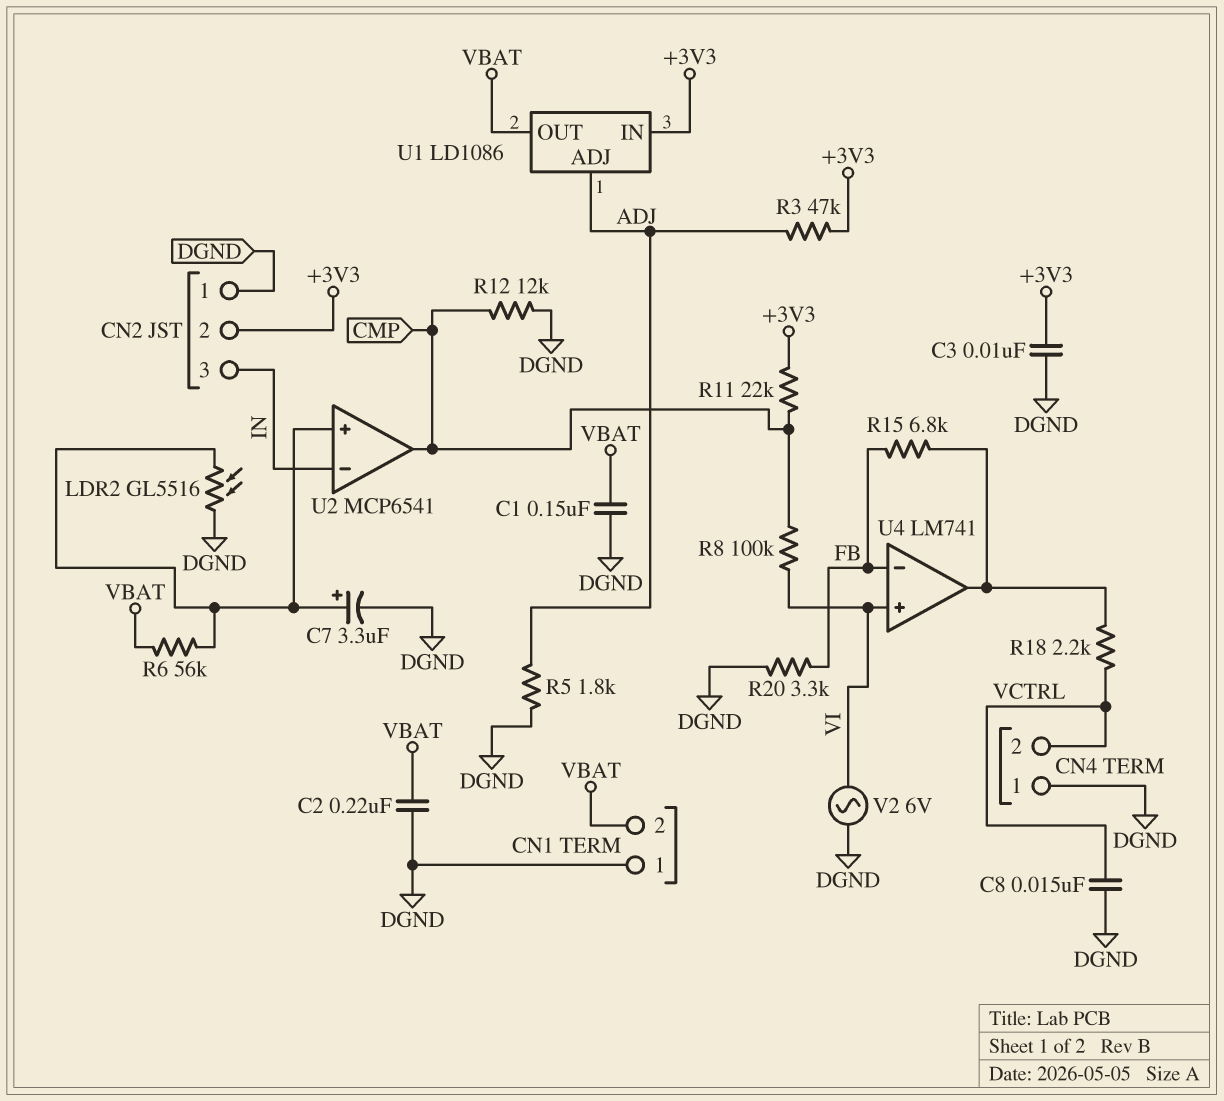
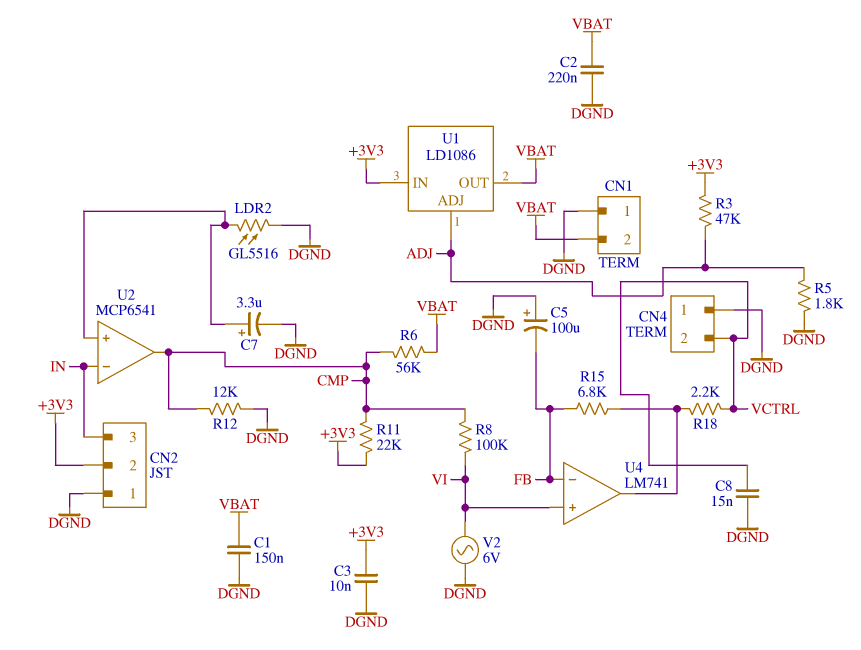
C5: none -> 100uF (plus DGND, minus FB)
R6: 56k (U2/in+, VBAT) -> 56k (CMP, VBAT)
R20: 3.3k (DGND, FB) -> none

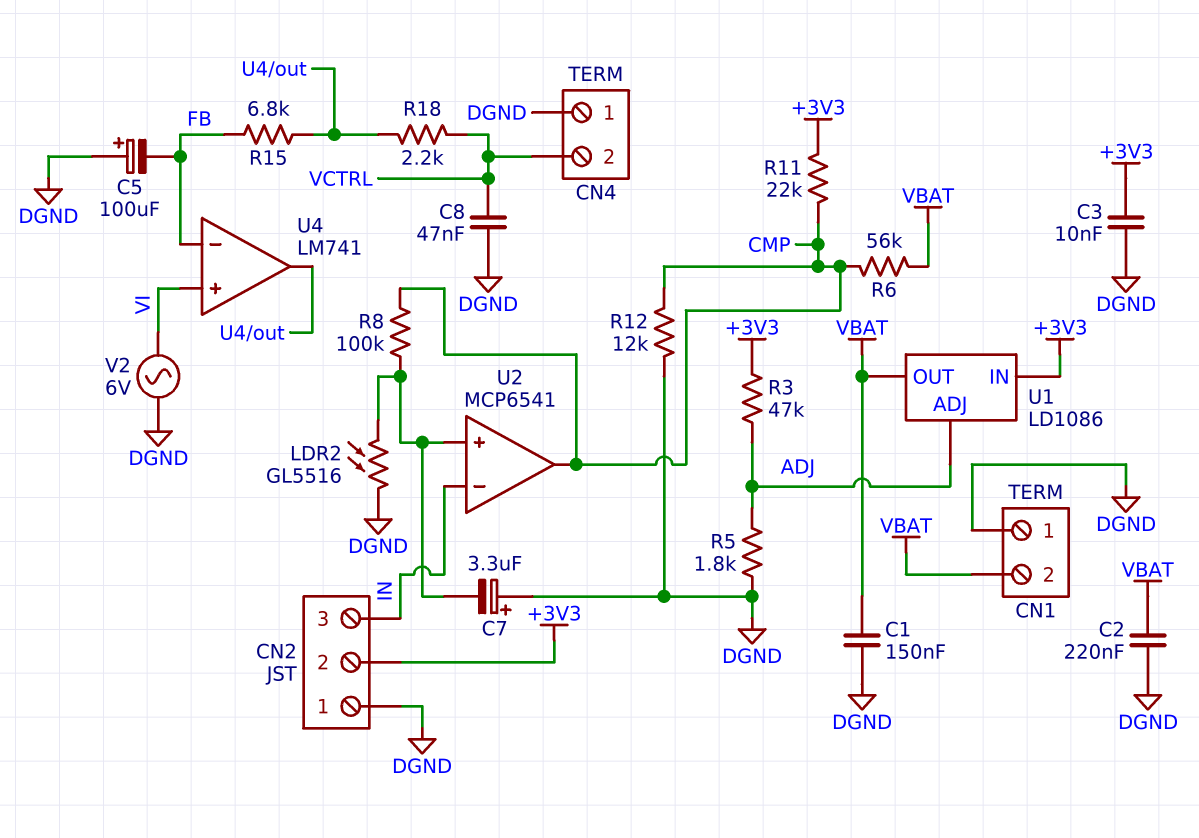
C7: 3.3uF (plus U2/in+, minus DGND) -> 3.3uF (plus DGND, minus U2/in+)
C8: 15nF (DGND, VCTRL) -> 47nF (DGND, VCTRL)
R8: 100k (CMP, VI) -> 100k (CMP, U2/in+)

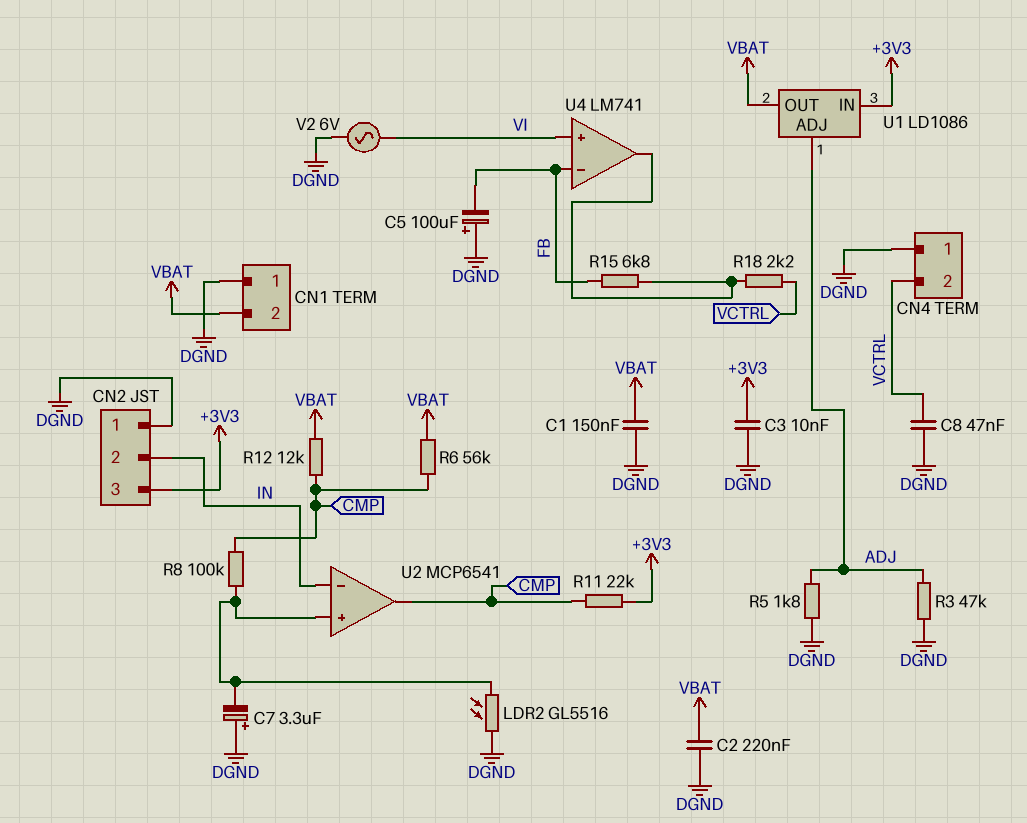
CN2 pin 2: +3V3 -> IN
CN2 pin 3: IN -> +3V3
R3: 47k (+3V3, ADJ) -> 47k (ADJ, DGND)
R12: 12k (CMP, DGND) -> 12k (CMP, VBAT)

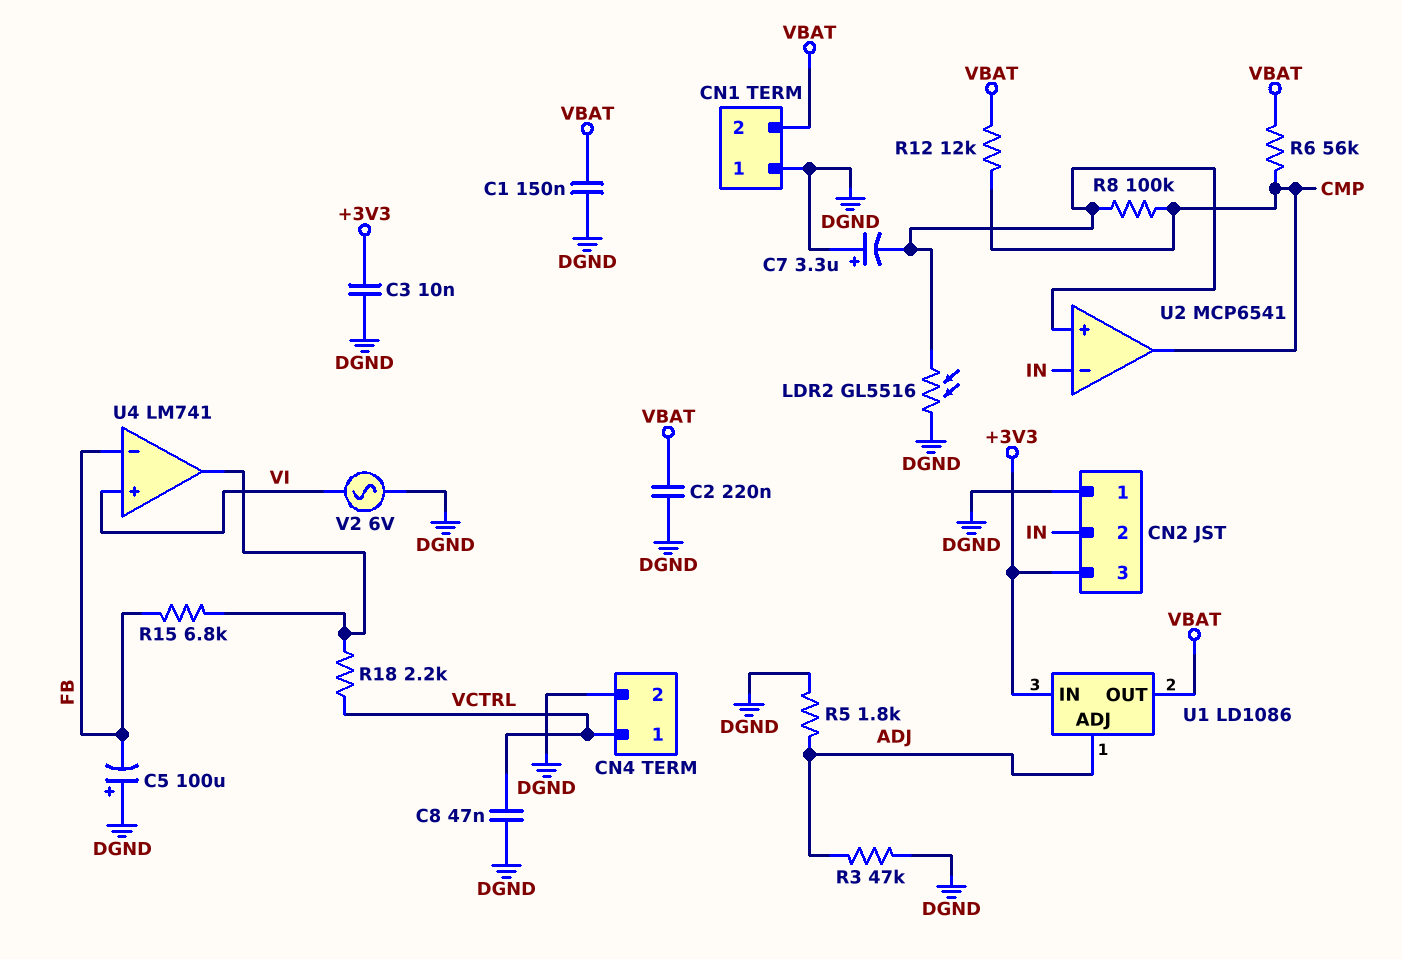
CN4 pin 1: DGND -> VCTRL
CN4 pin 2: VCTRL -> DGND
R11: 22k (+3V3, CMP) -> none

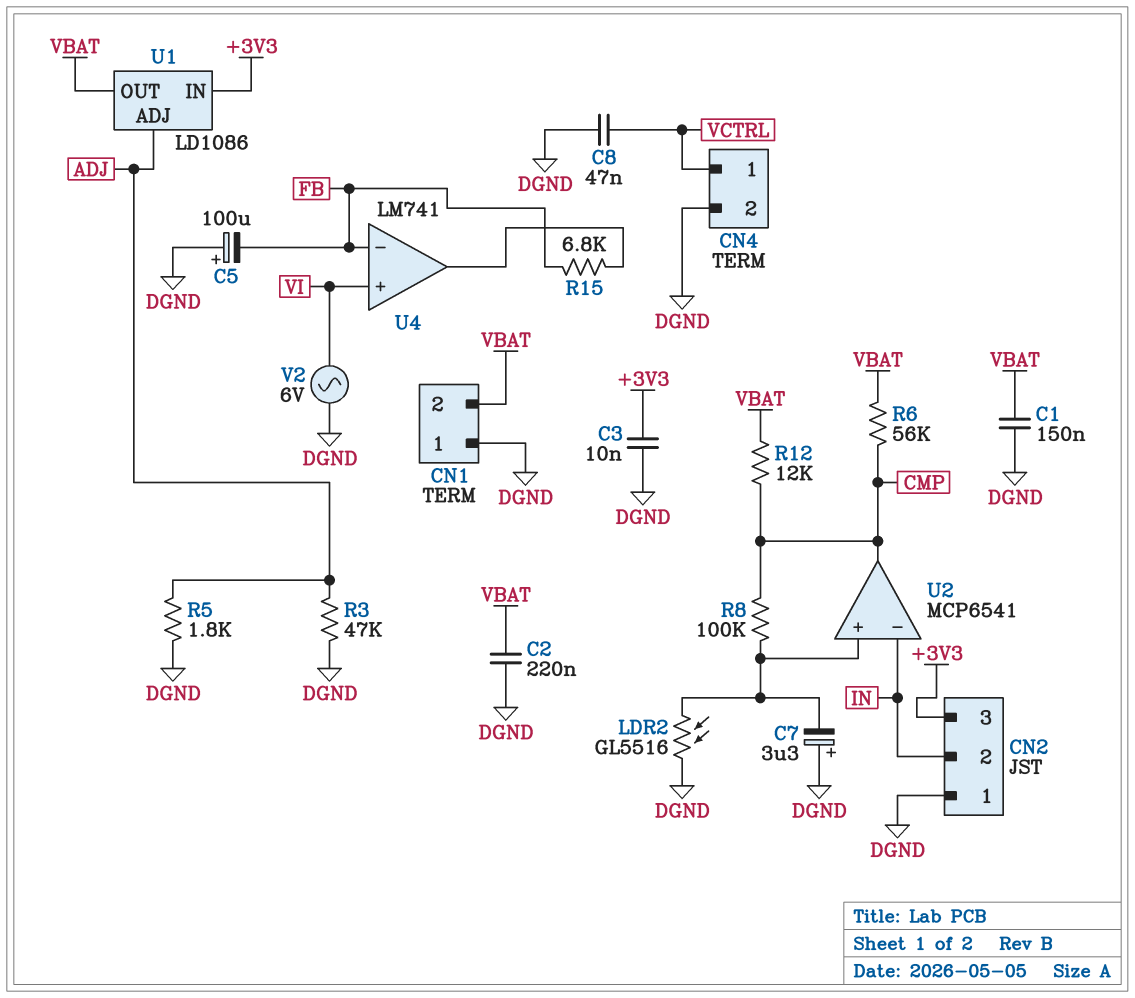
R18: 2.2k (U4/out, VCTRL) -> none

